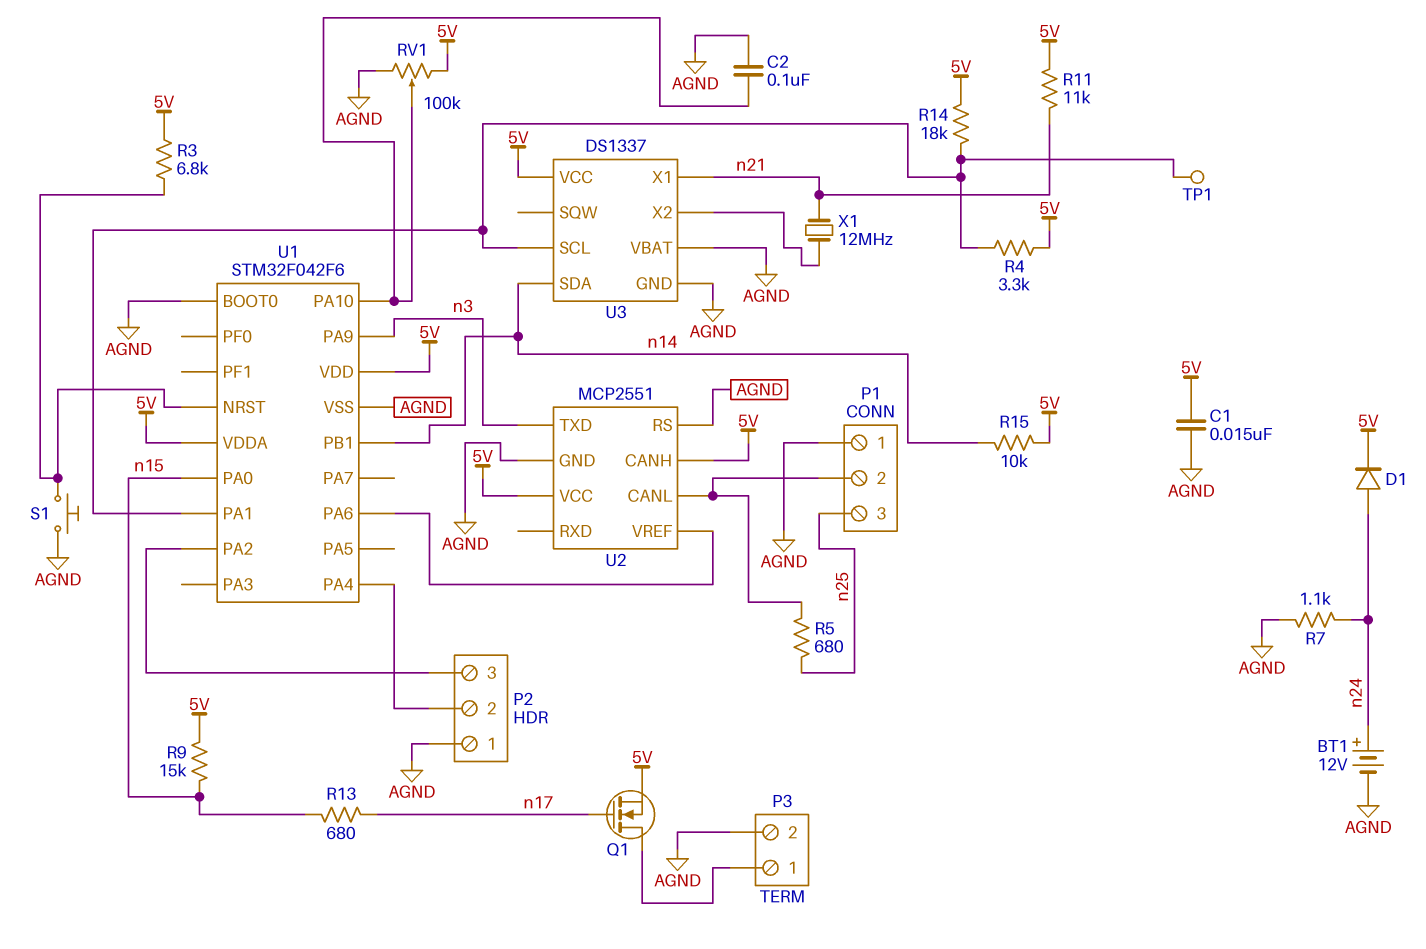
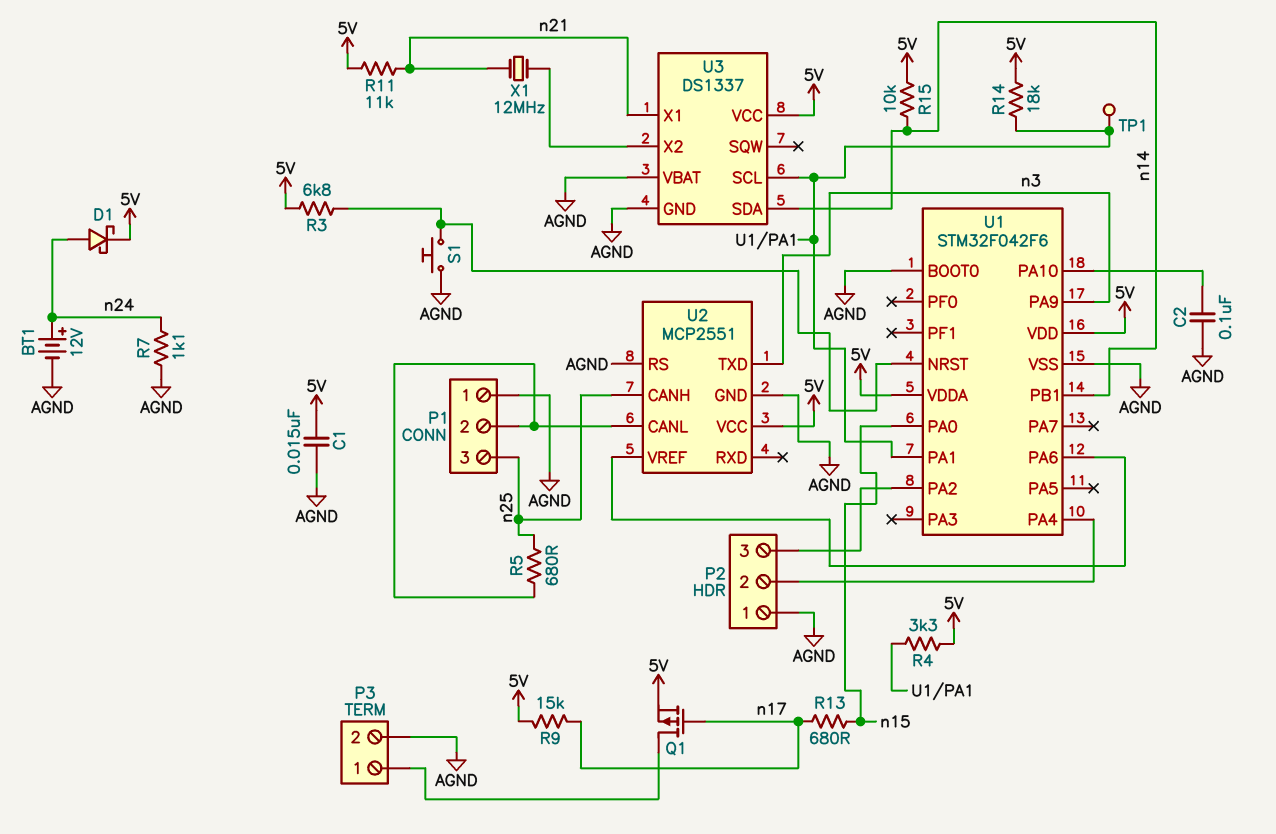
D1: diode (A n24, K 5V) -> schottky (A n24, K 5V)
Q1: NMOS (G n17, D P3/1, S 5V) -> PMOS (G n17, D P3/1, S 5V)
R9: 15k (5V, n15) -> 15k (5V, n17)
RV1: 100k (5V, AGND, wiper U1/PA10) -> none
U2 pin CANH: 5V -> n25

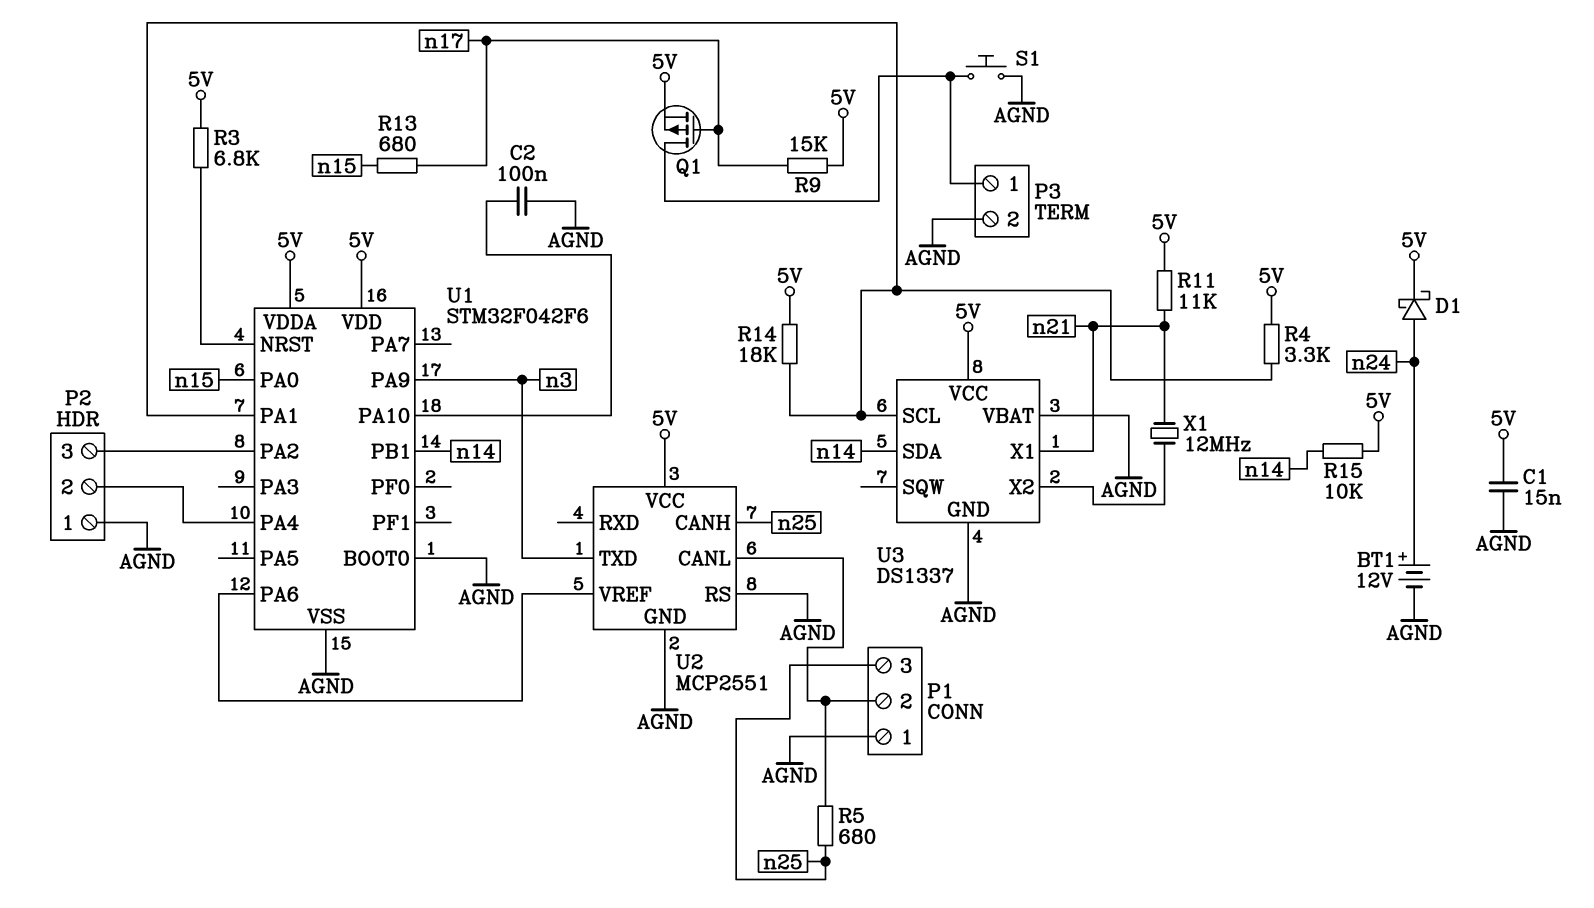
R7: 1.1k (AGND, n24) -> none
S1: button (AGND, U1/NRST) -> button (AGND, P3/1)
TP1: test point (U1/PA1) -> none

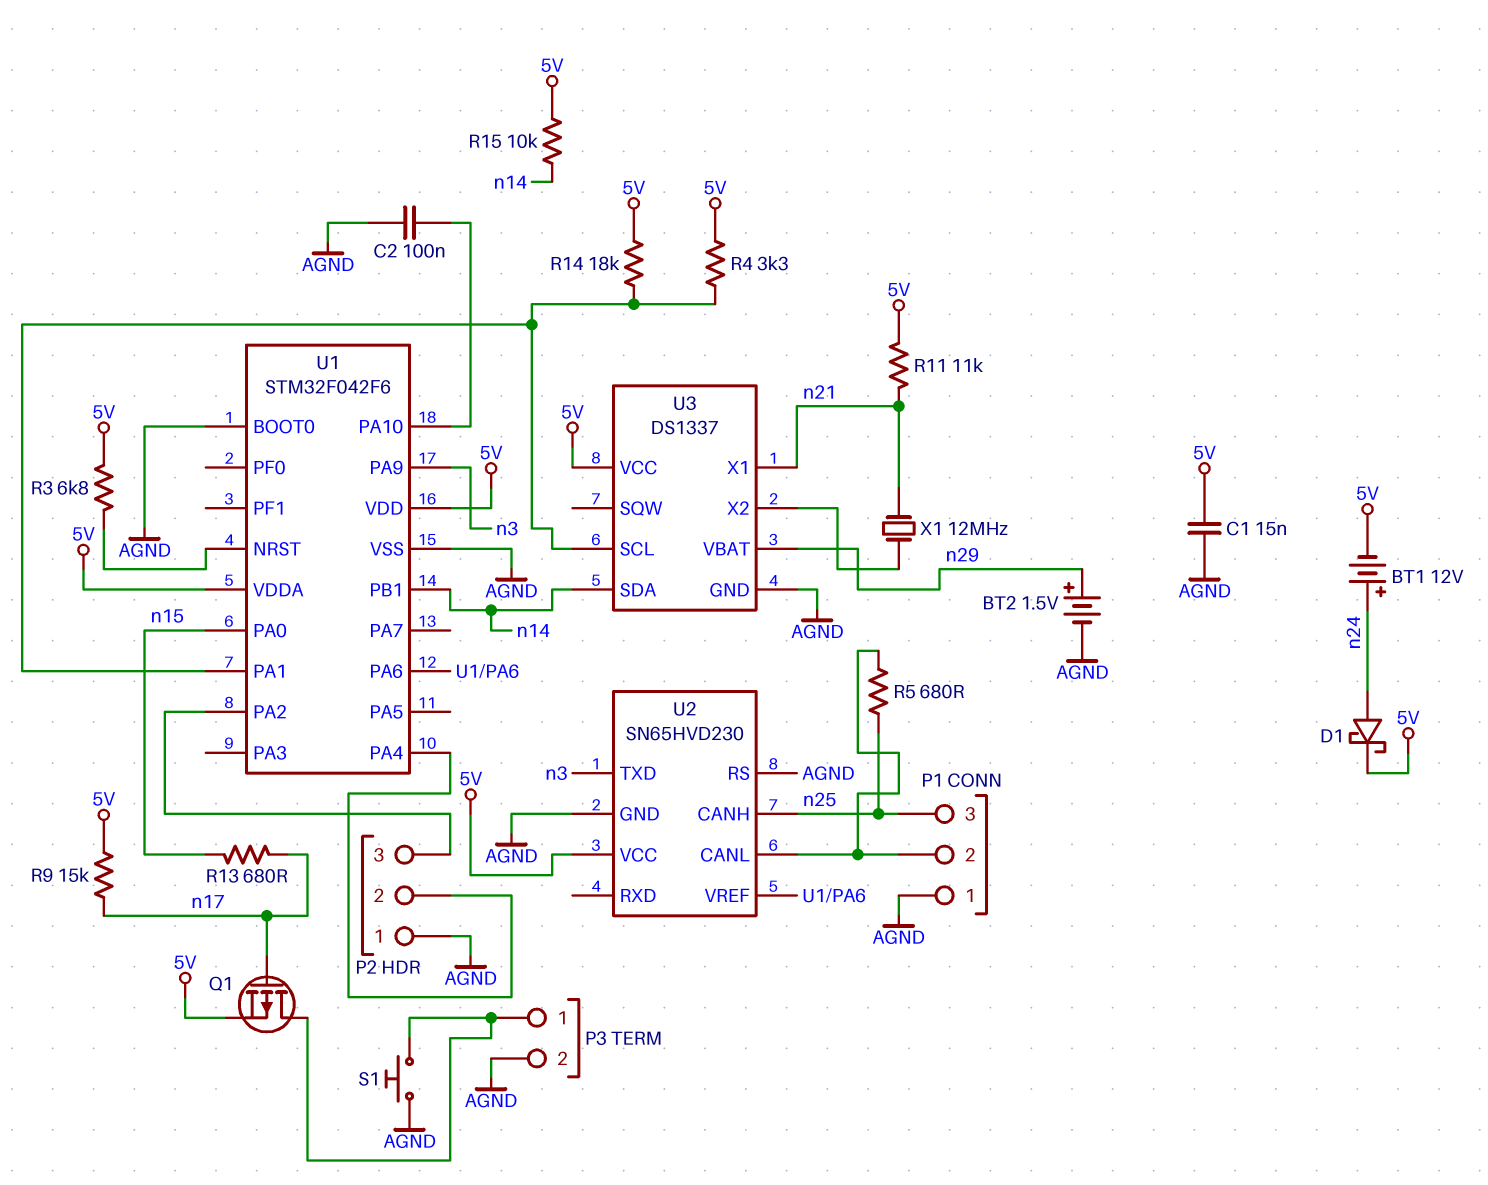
BT1: 12V (plus n24, minus AGND) -> 12V (plus n24, minus 5V)
BT2: none -> 1.5V (plus n29, minus AGND)
U2: MCP2551 -> SN65HVD230
U3 pin VBAT: AGND -> n29

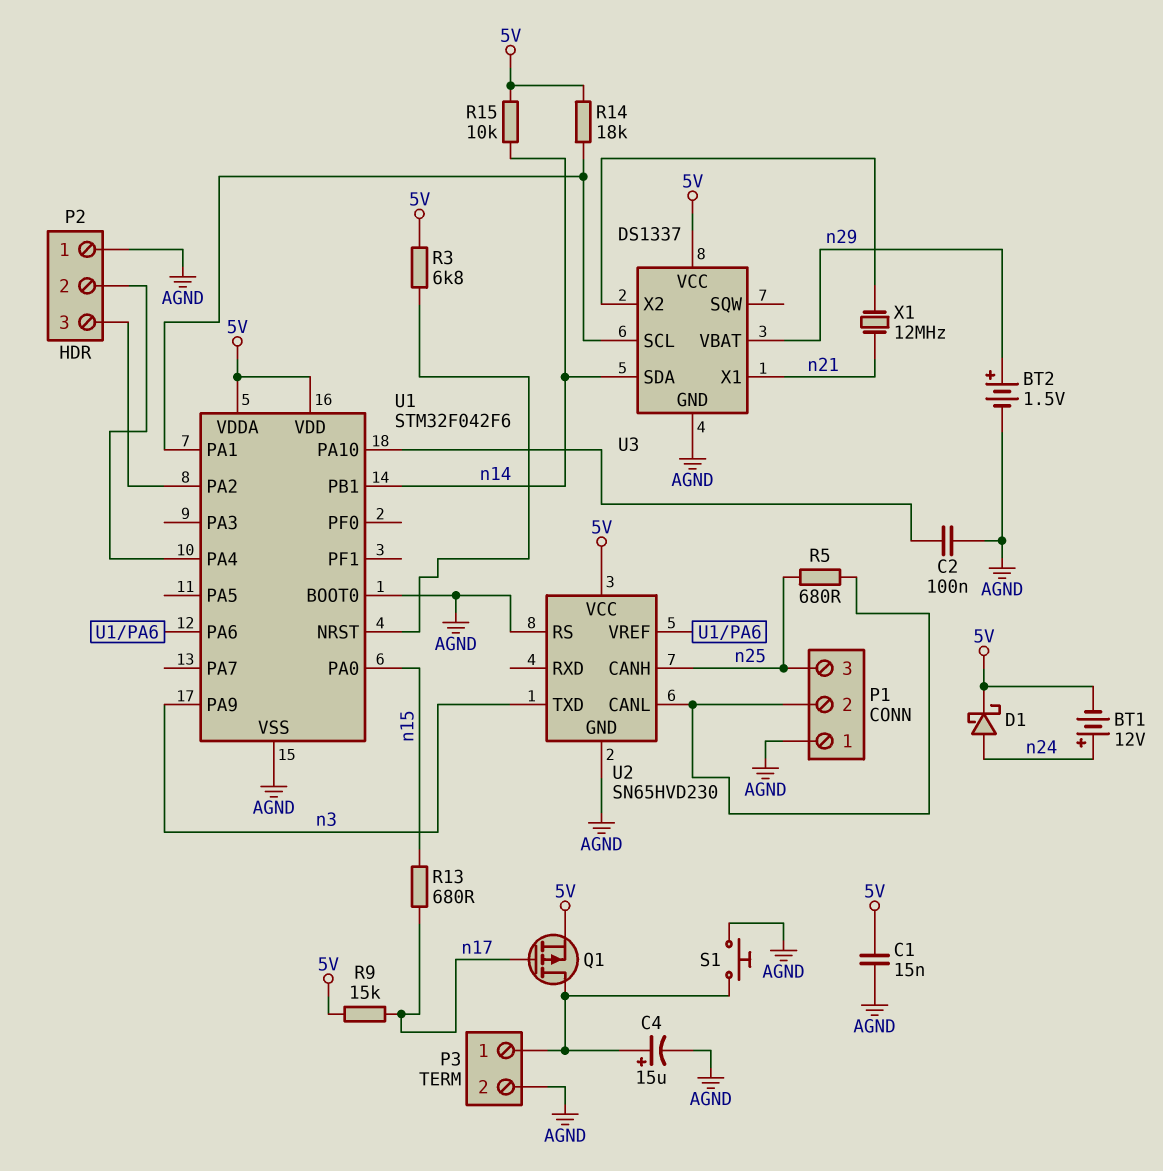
C4: none -> 15uF (plus P3/1, minus AGND)
R4: 3.3k (5V, U1/PA1) -> none
R11: 11k (5V, n21) -> none

